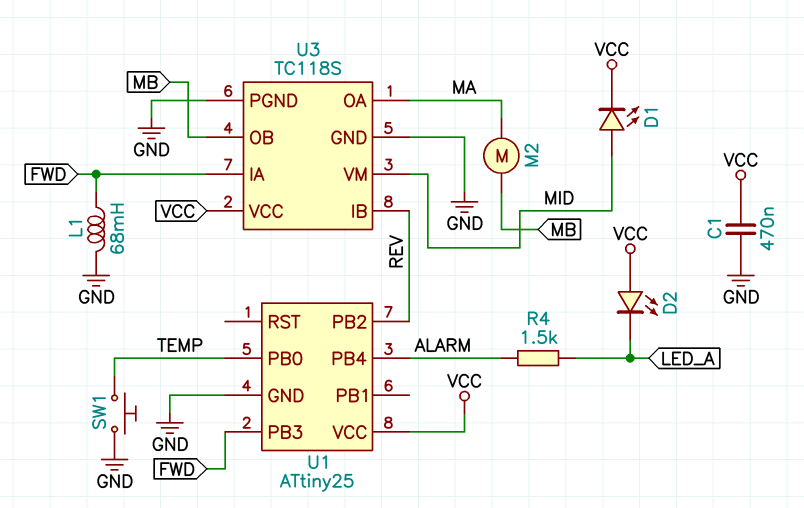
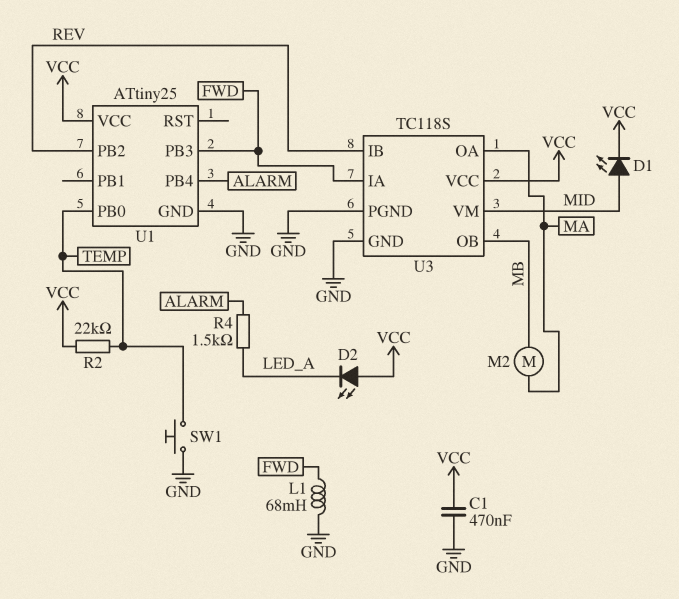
R2: none -> 22k (TEMP, VCC)

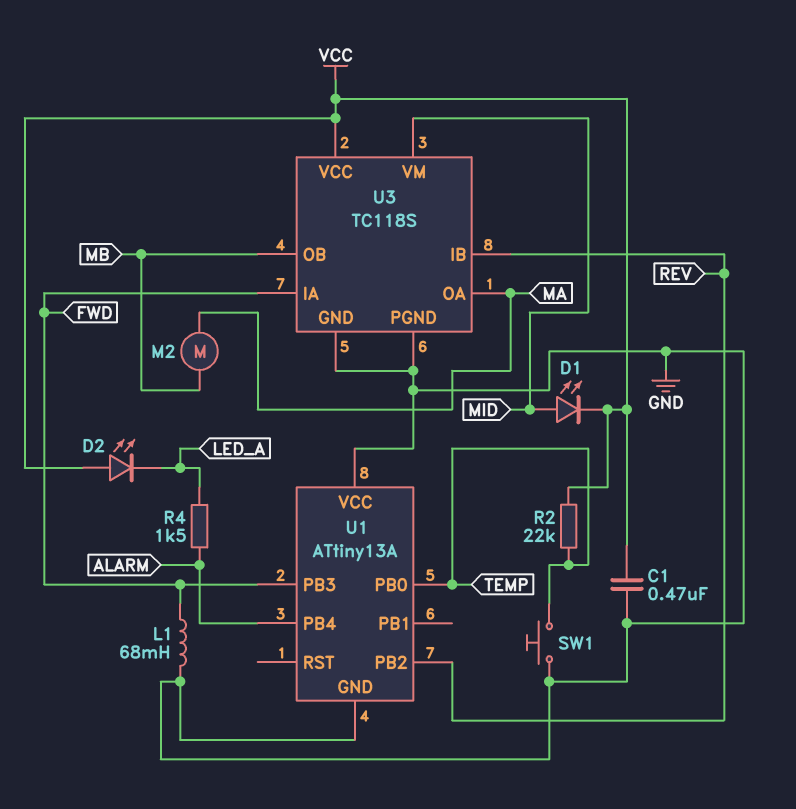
U1: ATtiny25 -> ATtiny13A
U1 pin VCC: VCC -> GND

